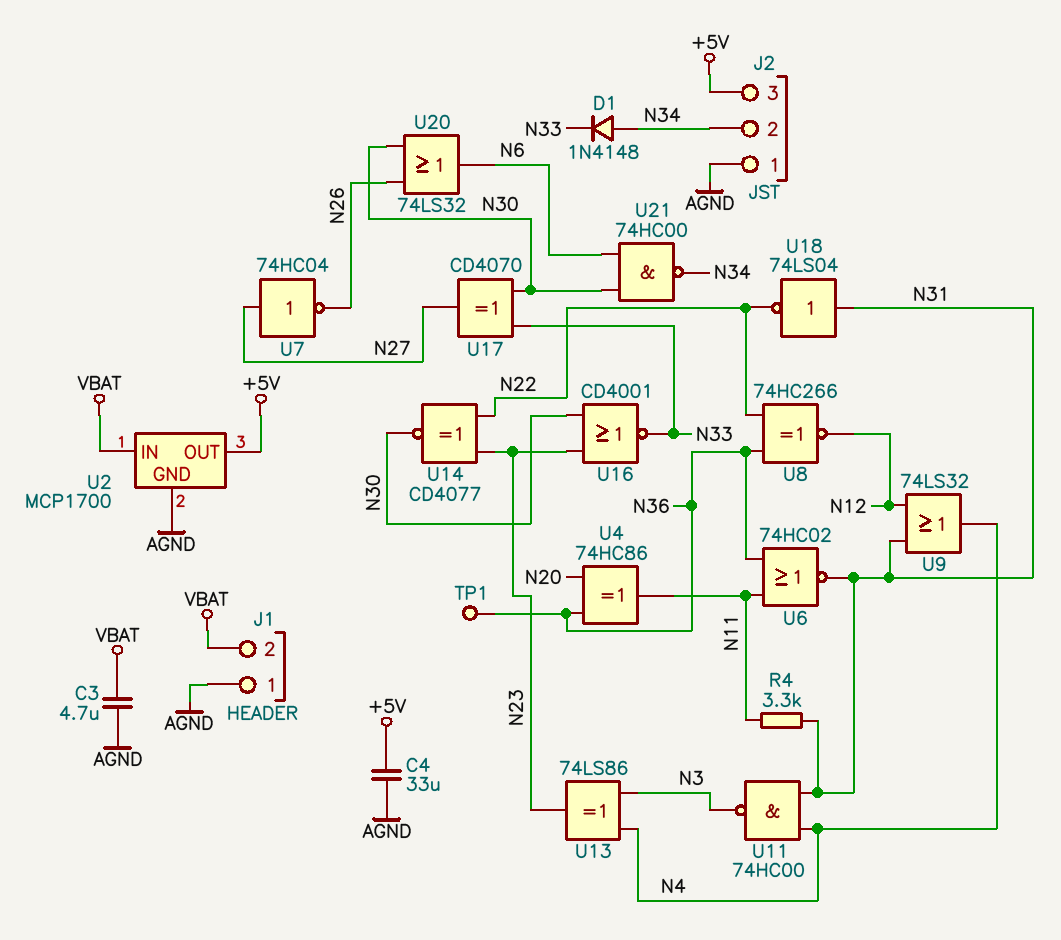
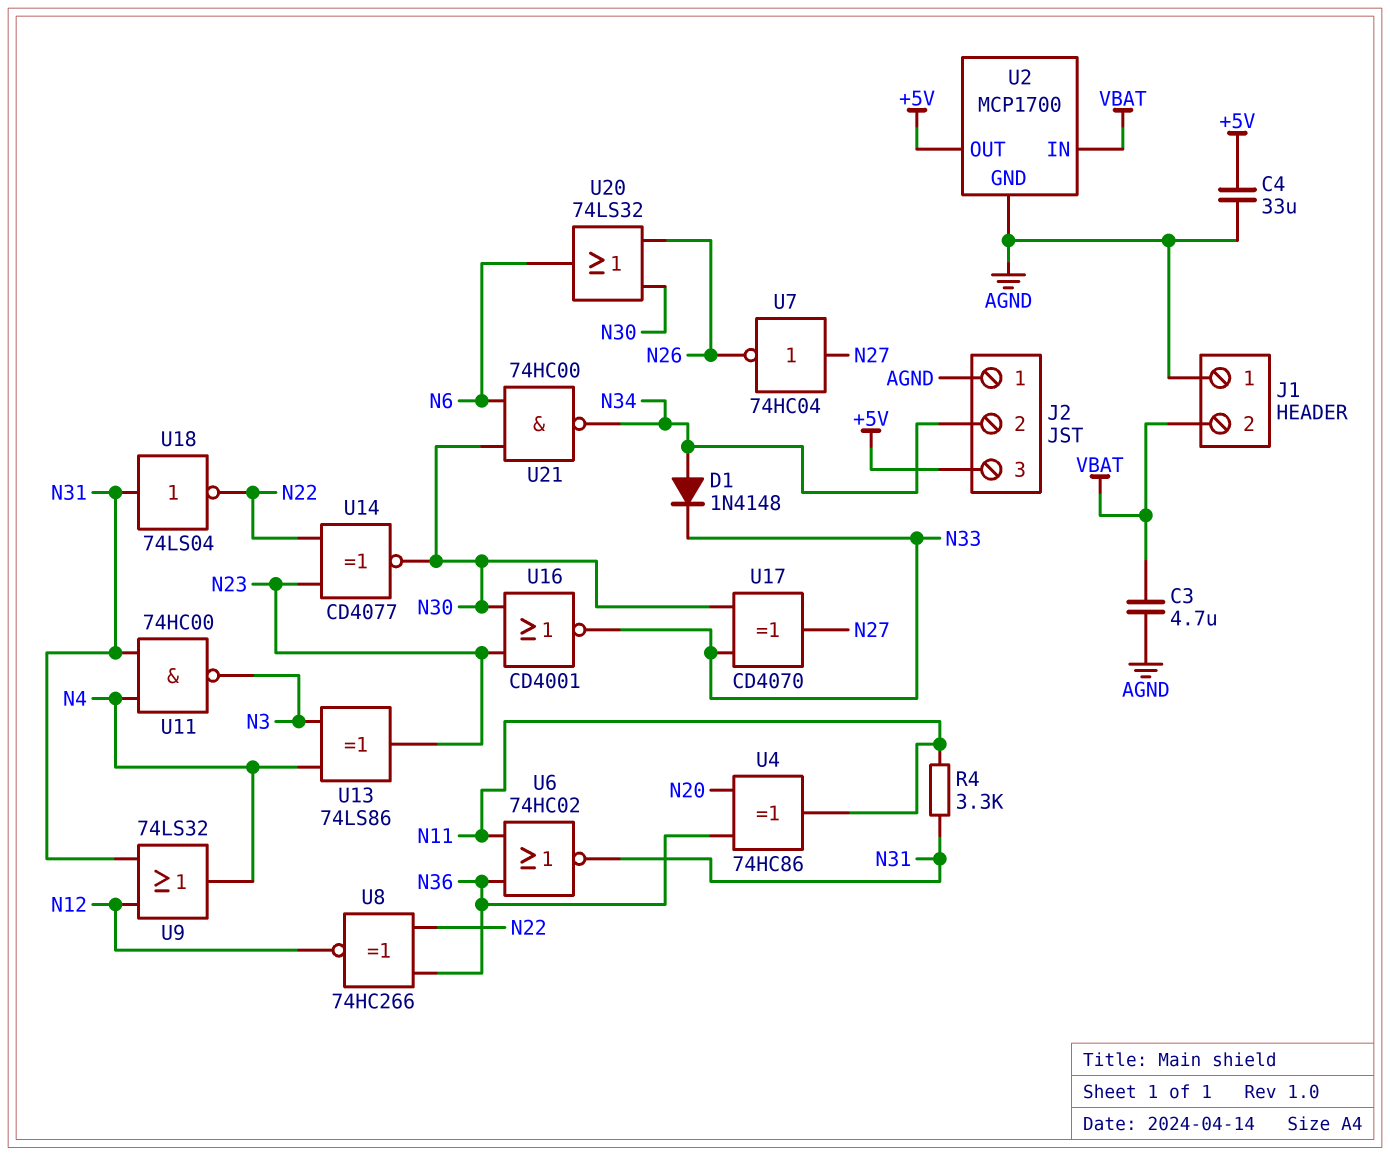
TP1: test point (N36) -> none

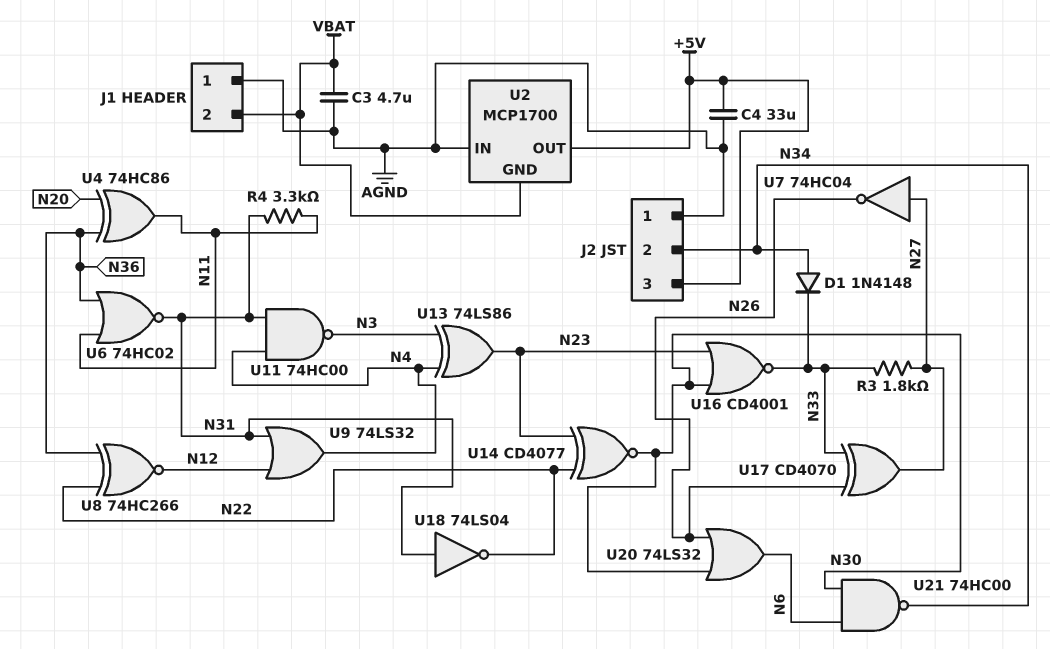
R3: none -> 1.8k (N27, N33)
U2 pin GND: AGND -> VBAT
U2 pin IN: VBAT -> AGND
U17: XOR CD4070 (in N30, in N33, out N27) -> XOR CD4070 (in N26, in N33, out N27)

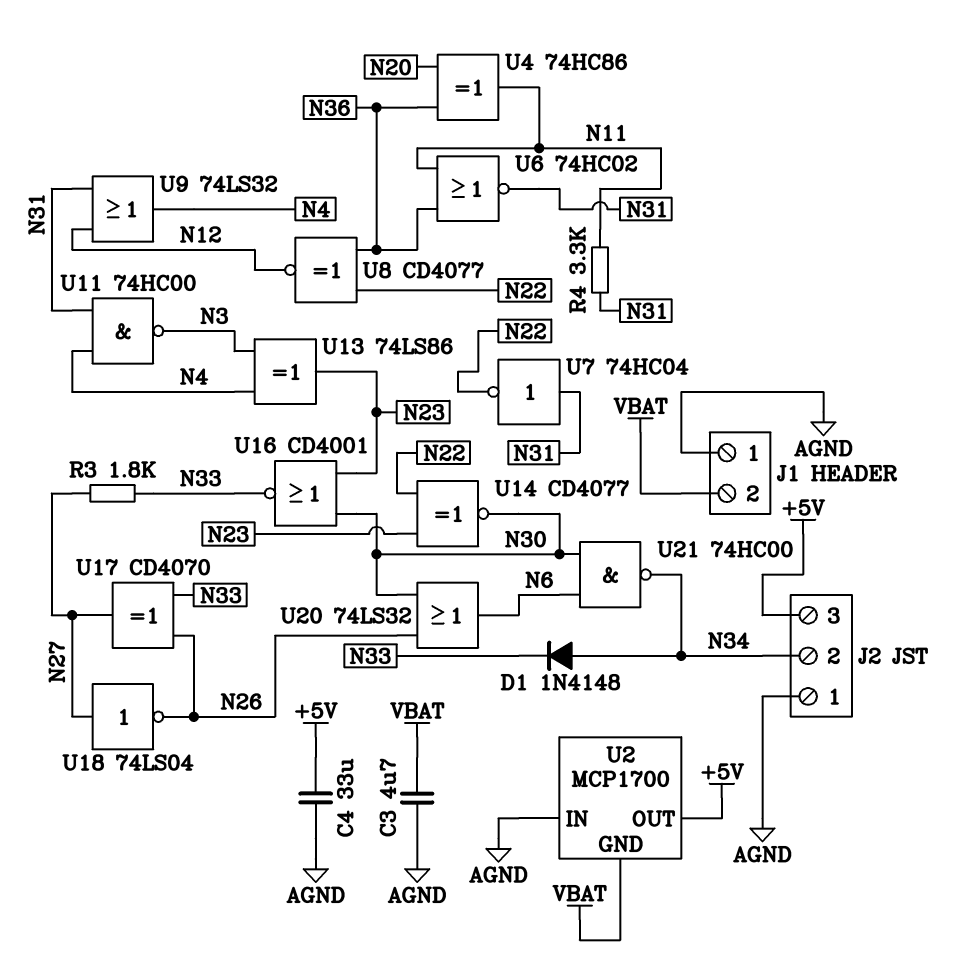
U7: NOT 74HC04 (in N27, out N26) -> NOT 74HC04 (in N31, out N22)
U8: XNOR 74HC266 (in N22, in N36, out N12) -> XNOR CD4077 (in N22, in N36, out N12)
U18: NOT 74LS04 (in N31, out N22) -> NOT 74LS04 (in N27, out N26)

